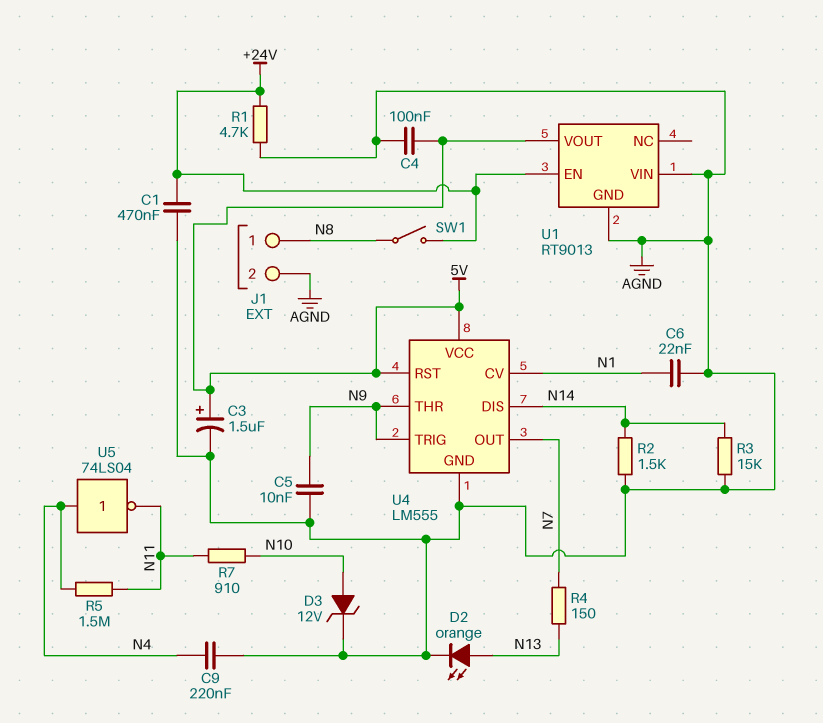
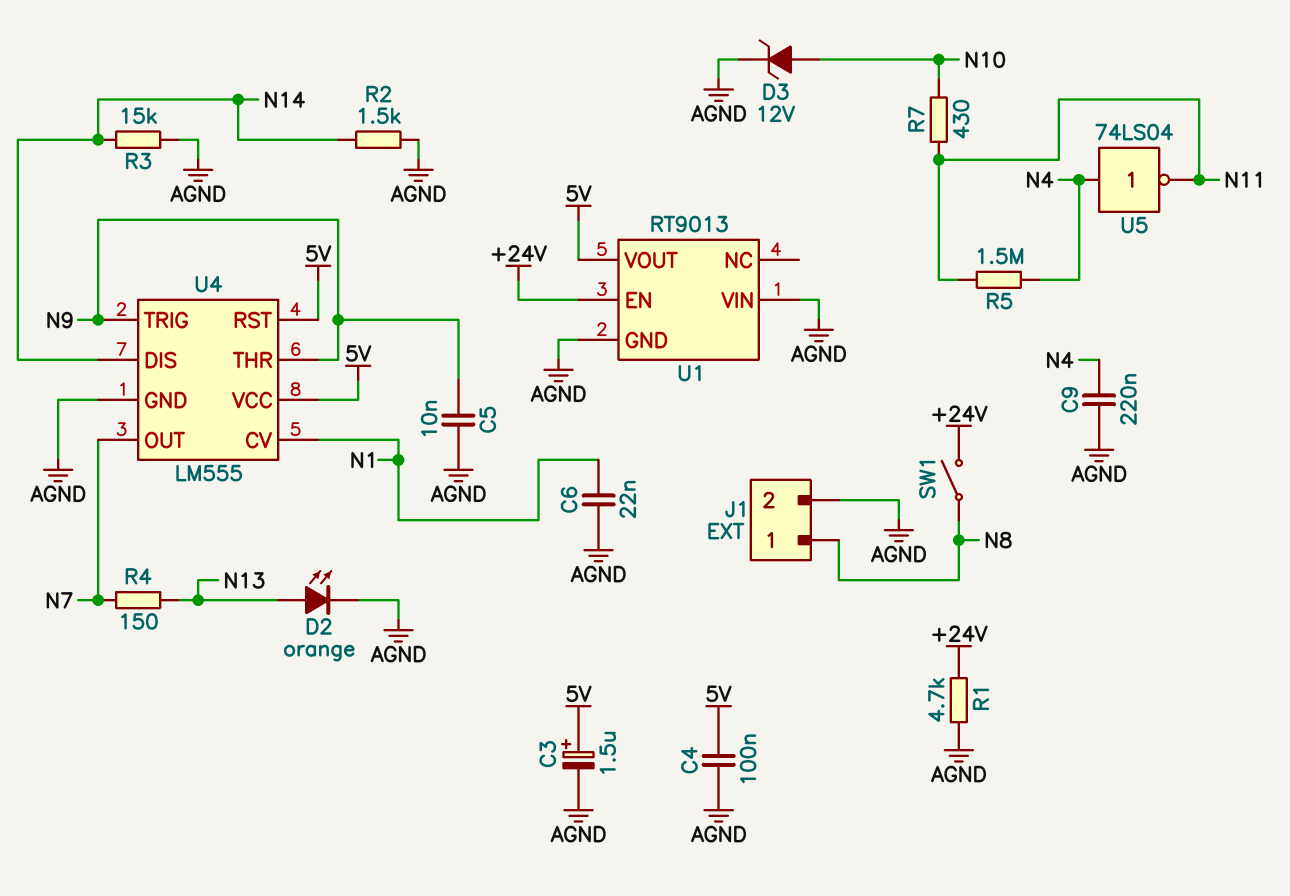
C1: 470nF (+24V, AGND) -> none
R7: 910 (N10, N11) -> 430 (N10, N11)

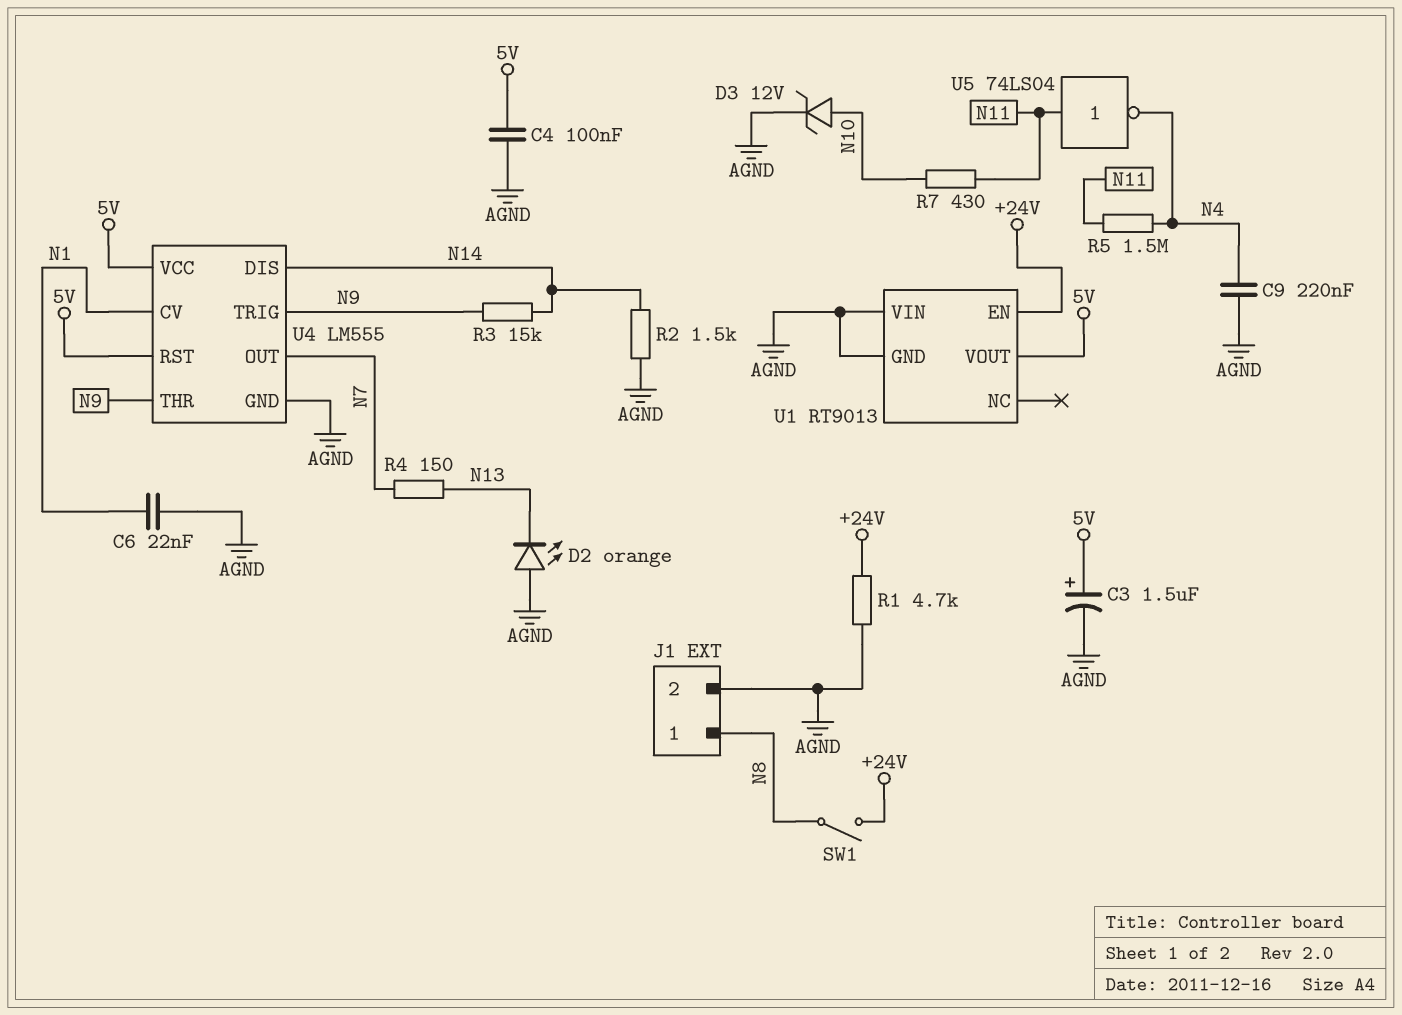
C5: 10nF (AGND, N9) -> none
D2: LED orange (A N13, K AGND) -> LED orange (A AGND, K N13)
R3: 15k (AGND, N14) -> 15k (N9, N14)
U5: NOT 74LS04 (in N4, out N11) -> NOT 74LS04 (in N11, out N4)

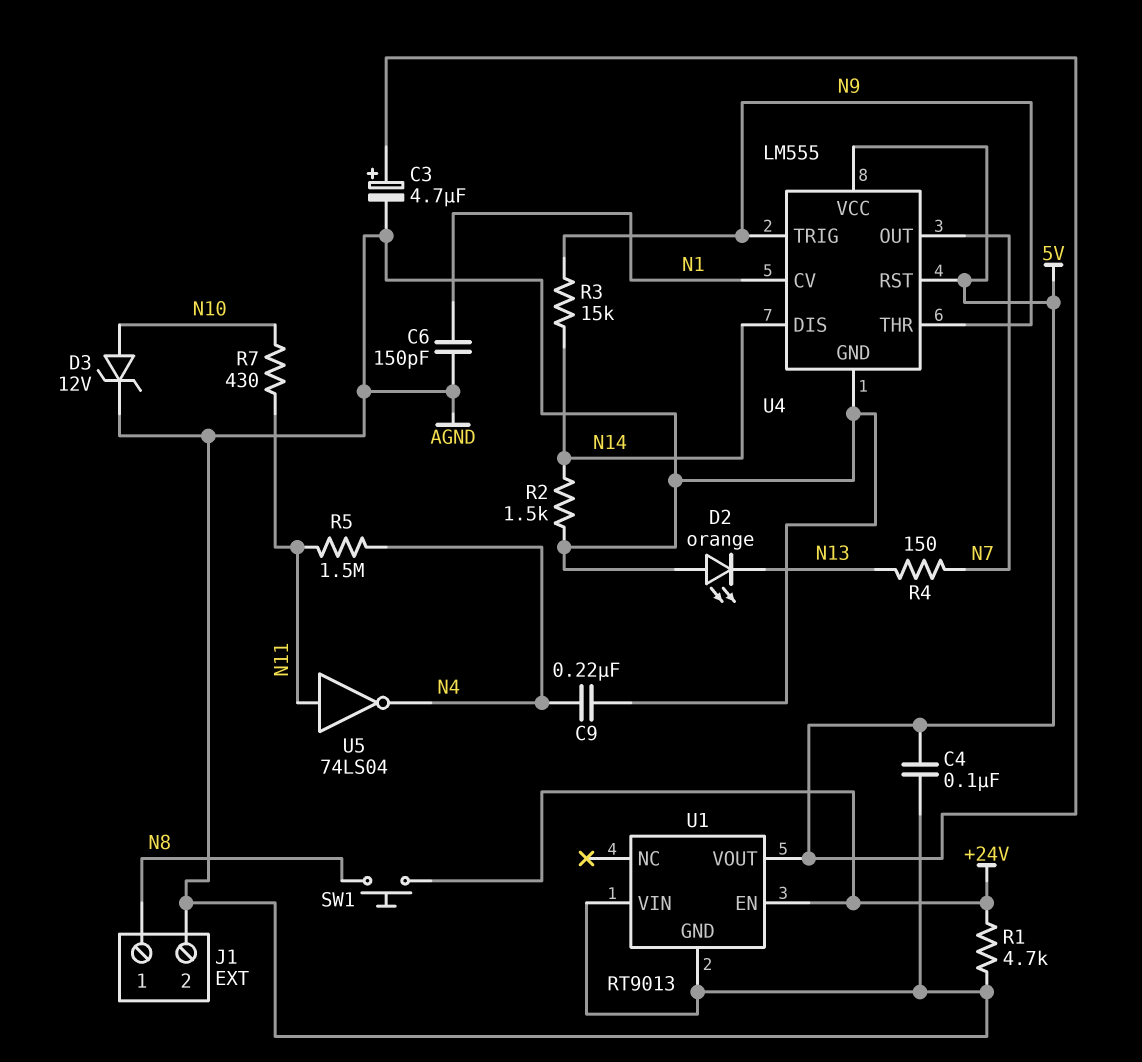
C3: 1.5uF (plus 5V, minus AGND) -> 4.7uF (plus 5V, minus AGND)
C6: 22nF (AGND, N1) -> 150pF (AGND, N1)
SW1: switch (+24V, N8) -> button (+24V, N8)

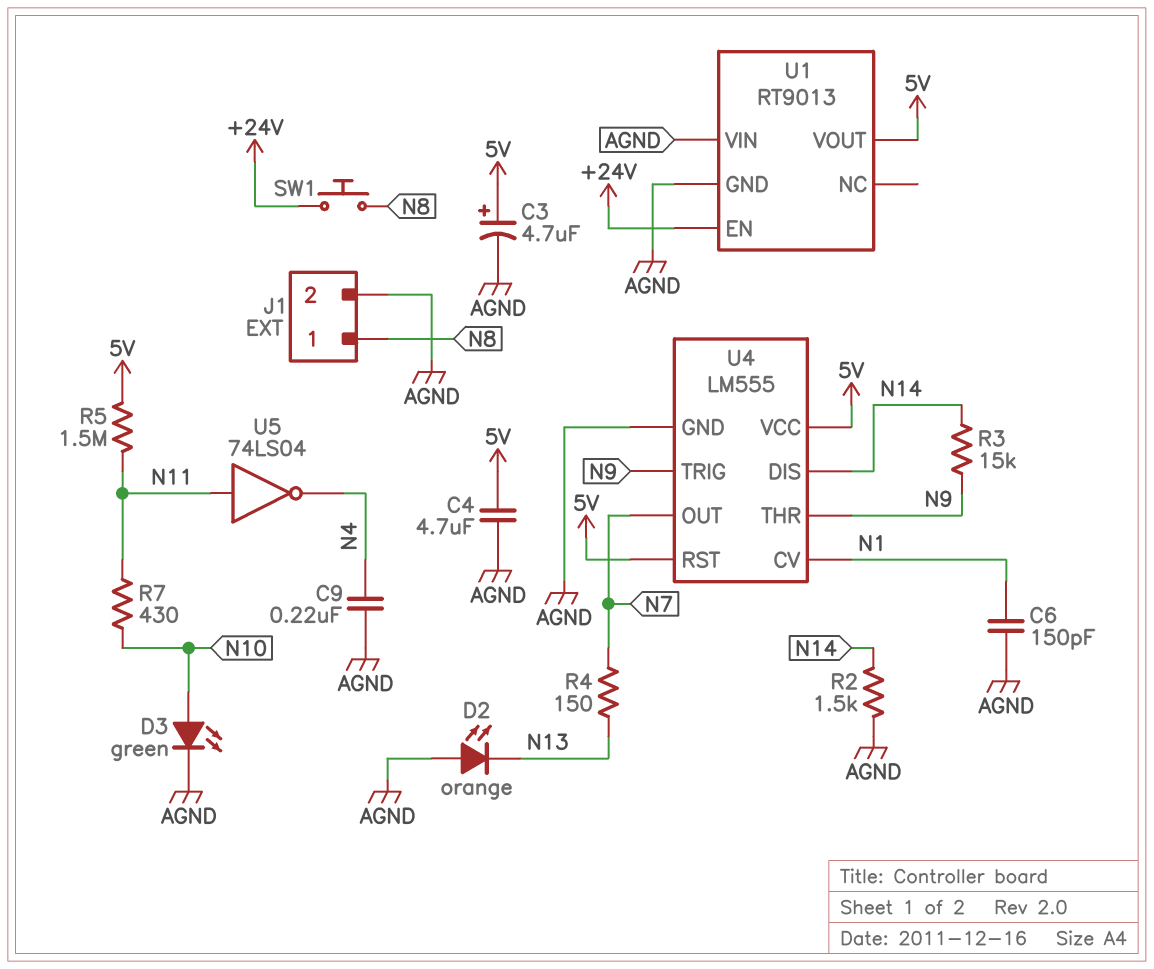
C4: 100nF (5V, AGND) -> 4.7uF (5V, AGND)
D3: zener 12V (A N10, K AGND) -> LED green (A N10, K AGND)
R1: 4.7k (+24V, AGND) -> none
R5: 1.5M (N4, N11) -> 1.5M (5V, N11)

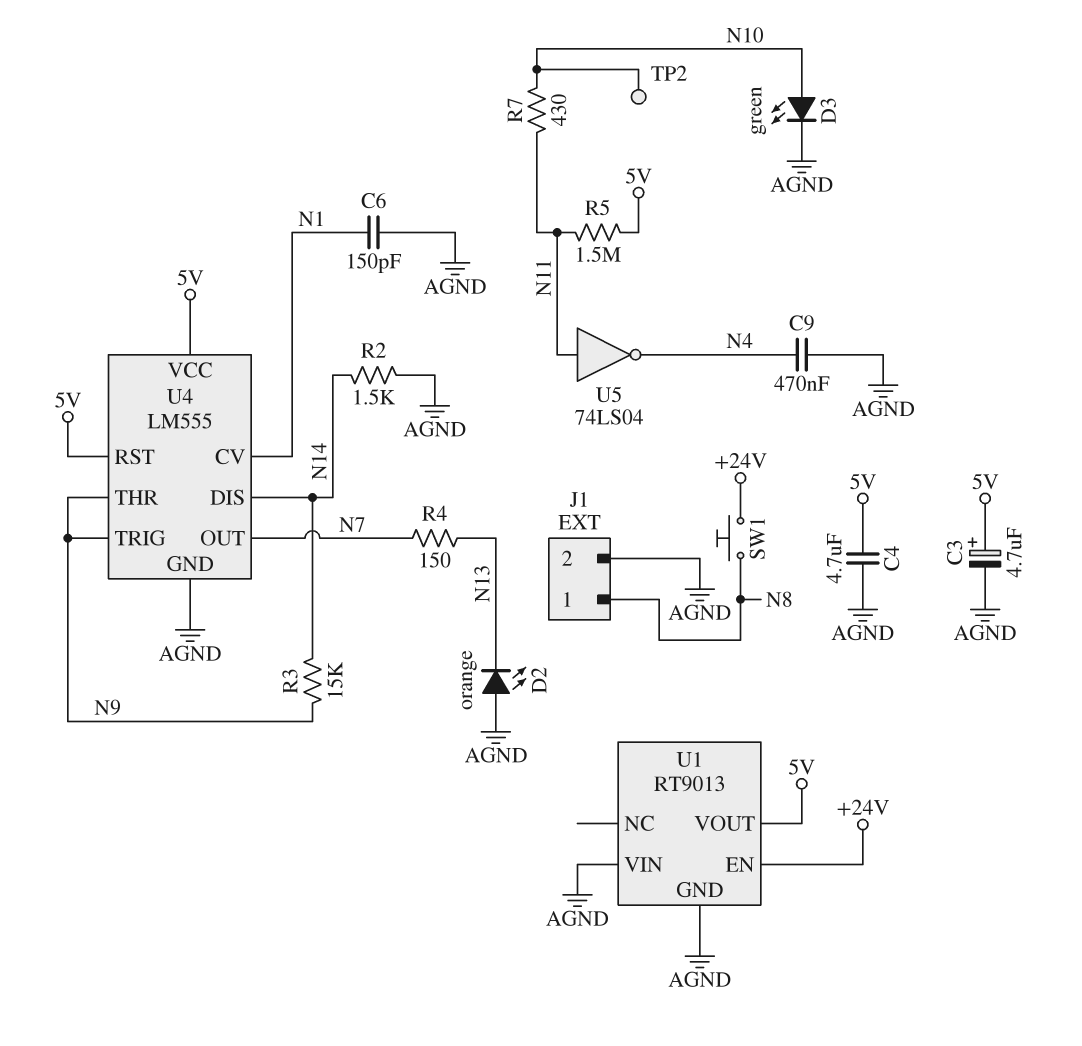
C9: 220nF (AGND, N4) -> 470nF (AGND, N4)
TP2: none -> test point (N10)

